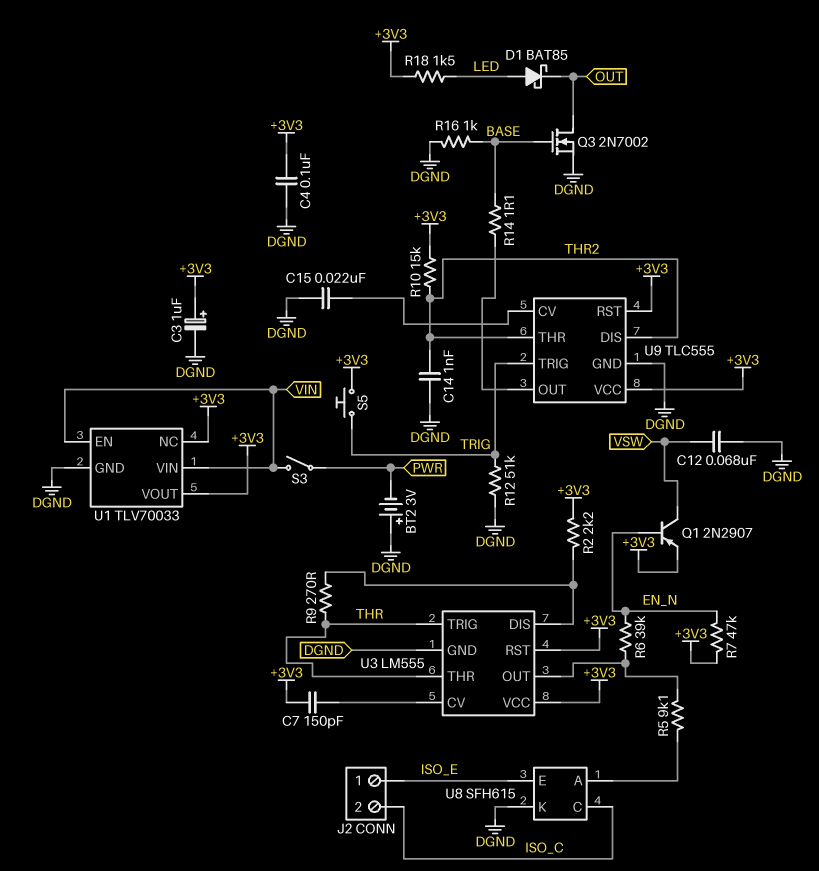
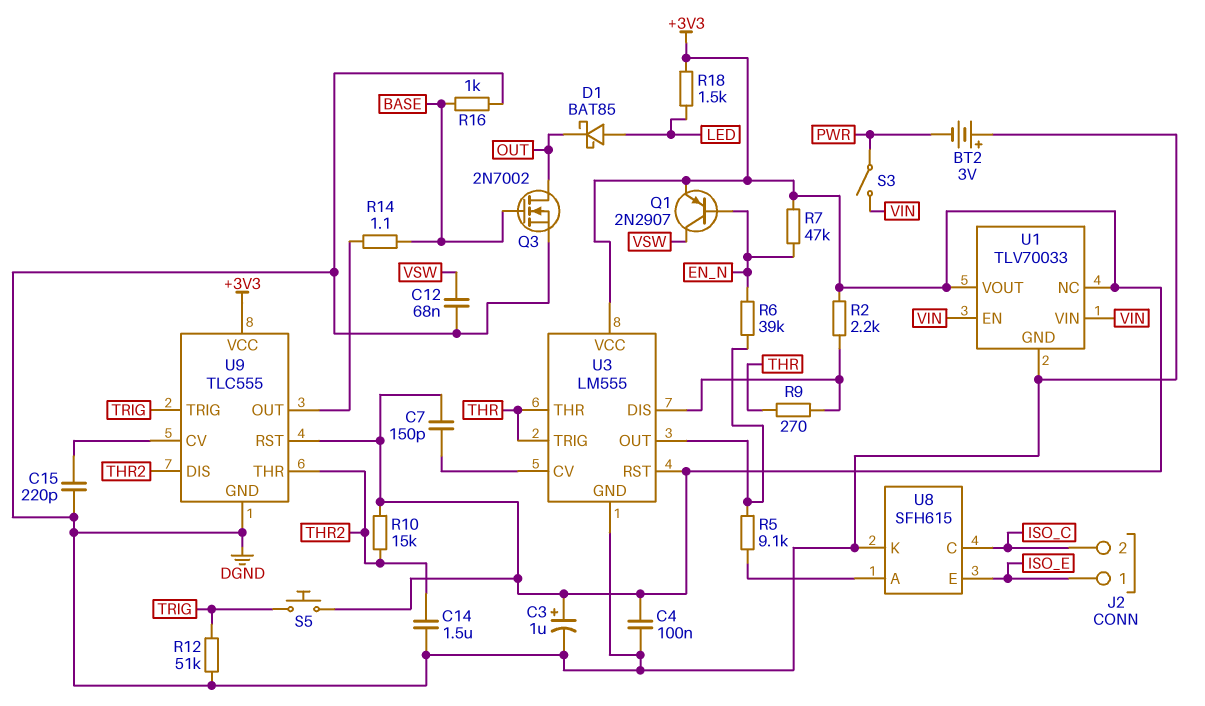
C14: 1nF (DGND, THR2) -> 1.5uF (DGND, THR2)
C15: 22nF (DGND, U9/CV) -> 220pF (DGND, U9/CV)

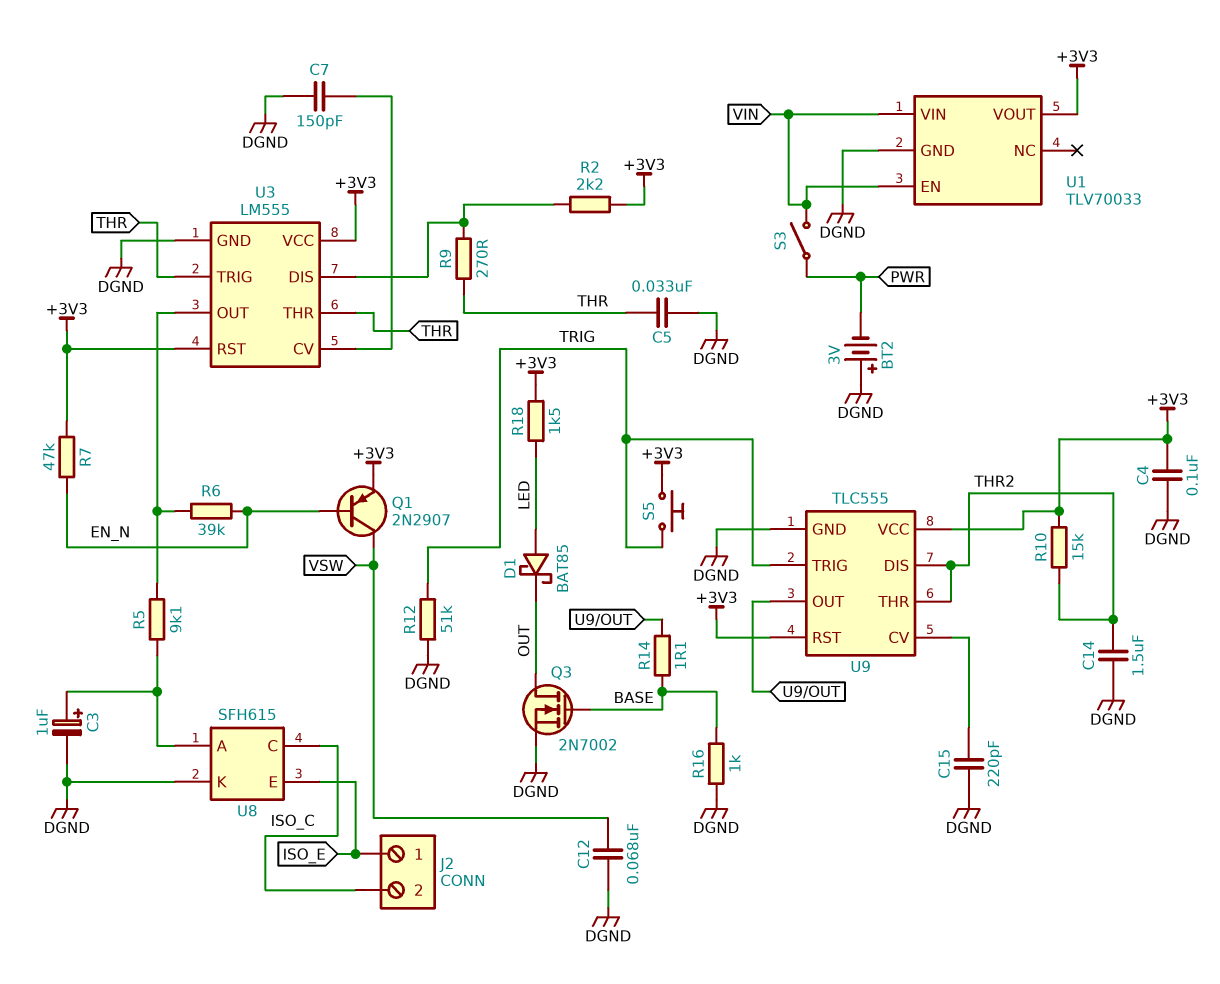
C3: 1uF (plus +3V3, minus DGND) -> 1uF (plus U8/A, minus DGND)
C5: none -> 33nF (DGND, THR)
C7: 150pF (+3V3, U3/CV) -> 150pF (DGND, U3/CV)
U1 pin NC: +3V3 -> none

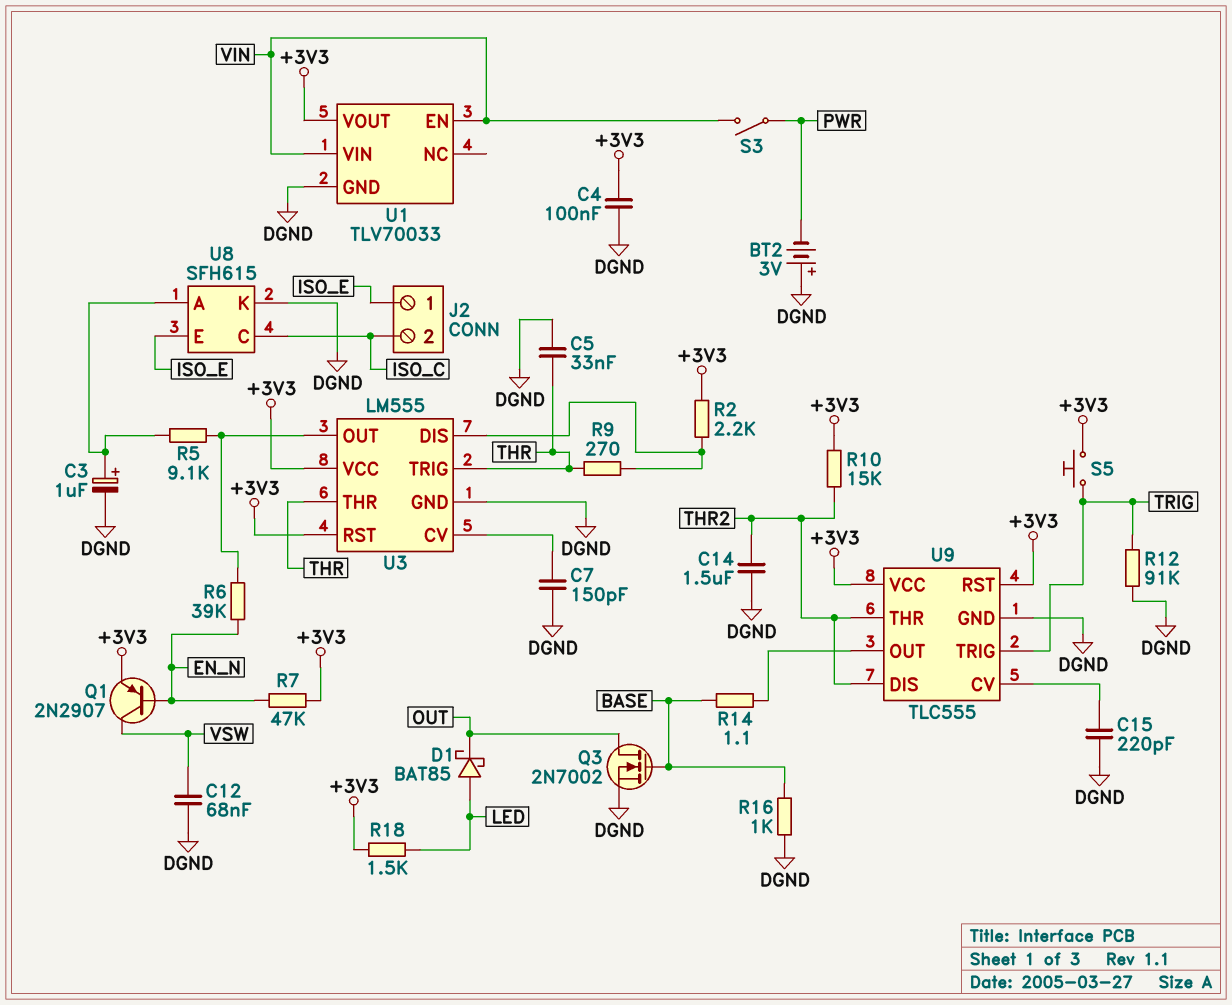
R12: 51k (DGND, TRIG) -> 91k (DGND, TRIG)

